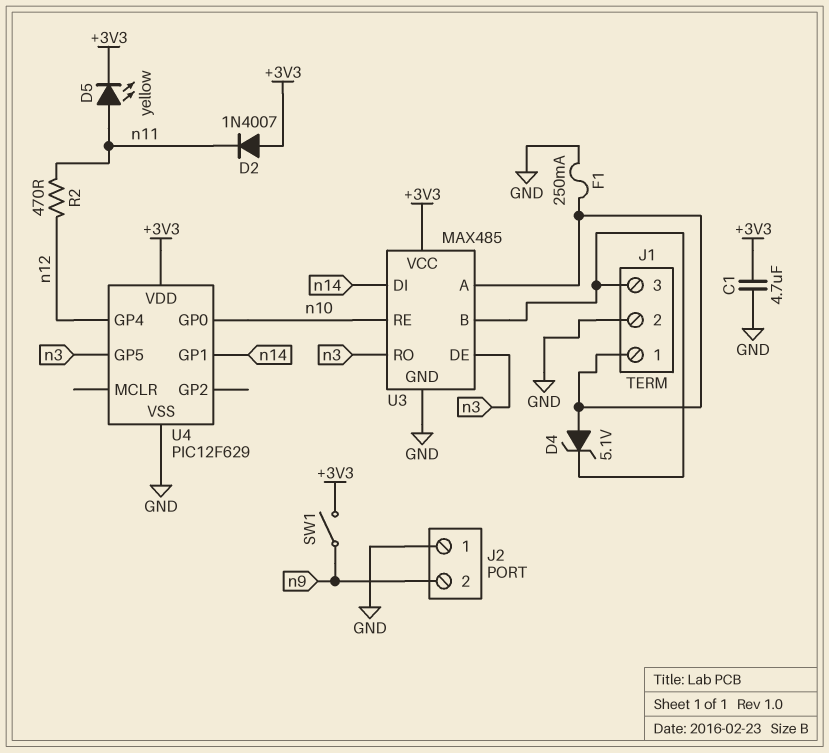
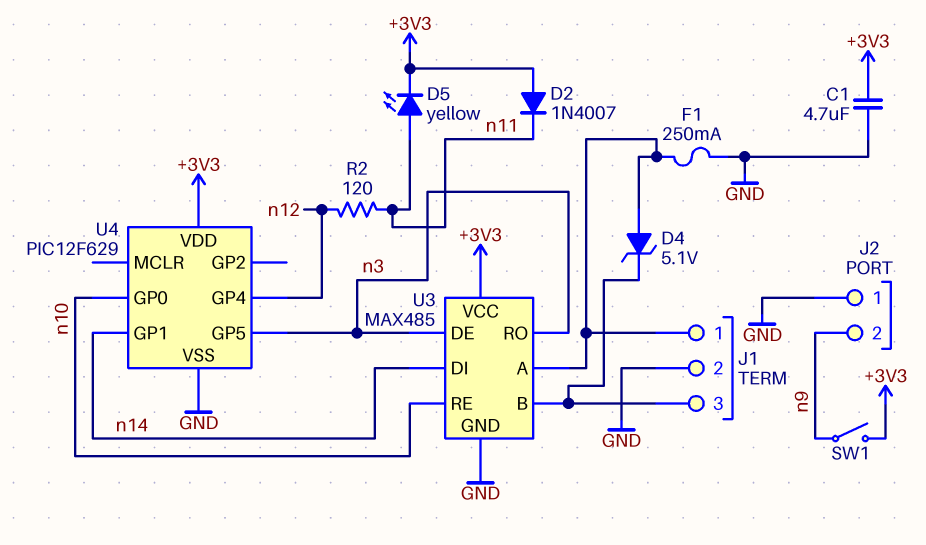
R2: 470 (n11, n12) -> 120 (n11, n12)

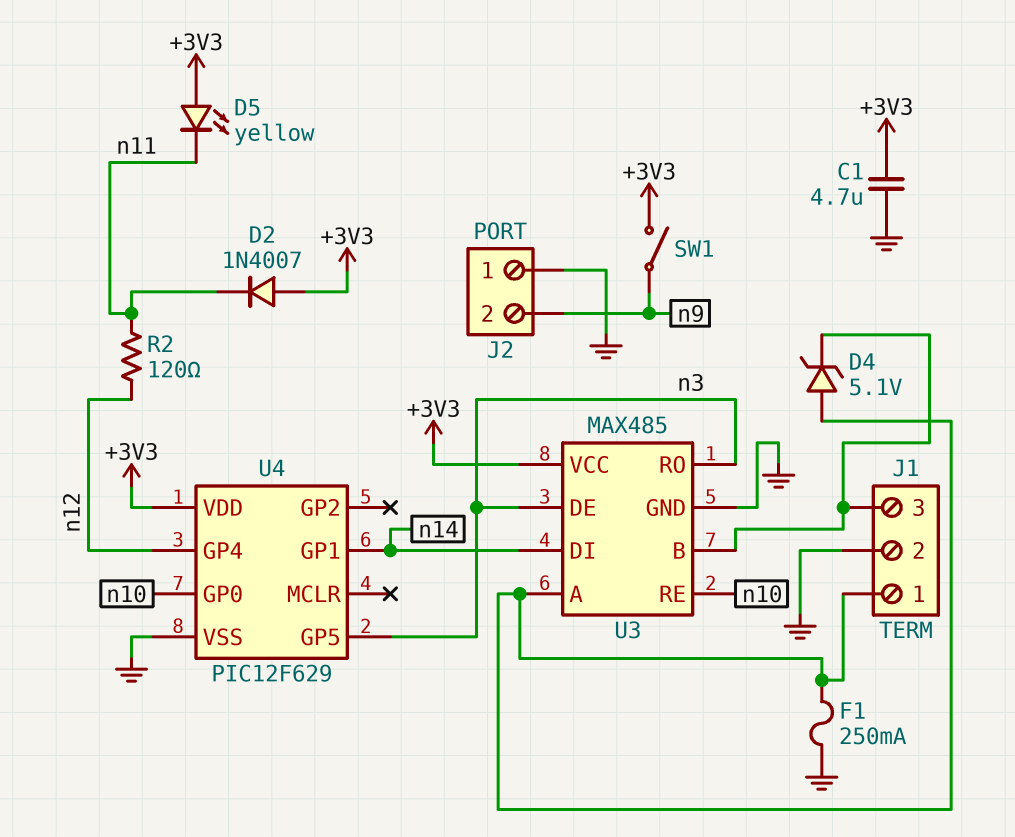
D5: LED yellow (A n11, K +3V3) -> LED yellow (A +3V3, K n11)

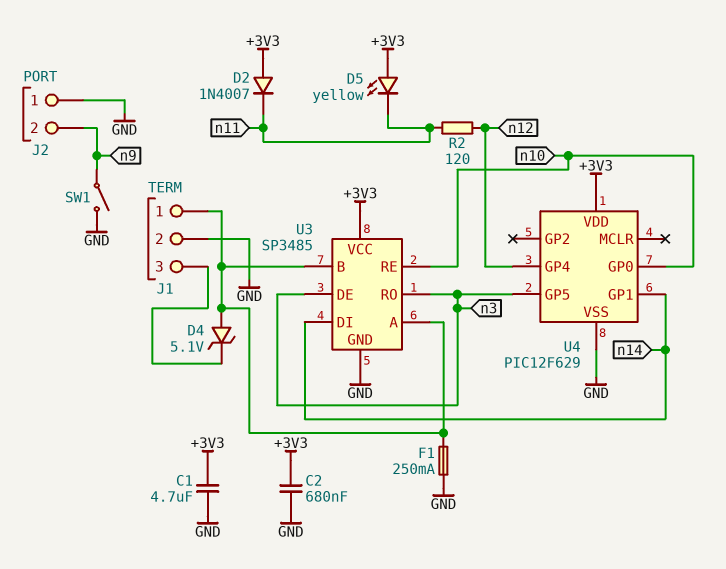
C2: none -> 680nF (+3V3, GND)
SW1: switch (+3V3, n9) -> switch (GND, n9)
U3: MAX485 -> SP3485
U3 pin B: J1/3 -> J1/1

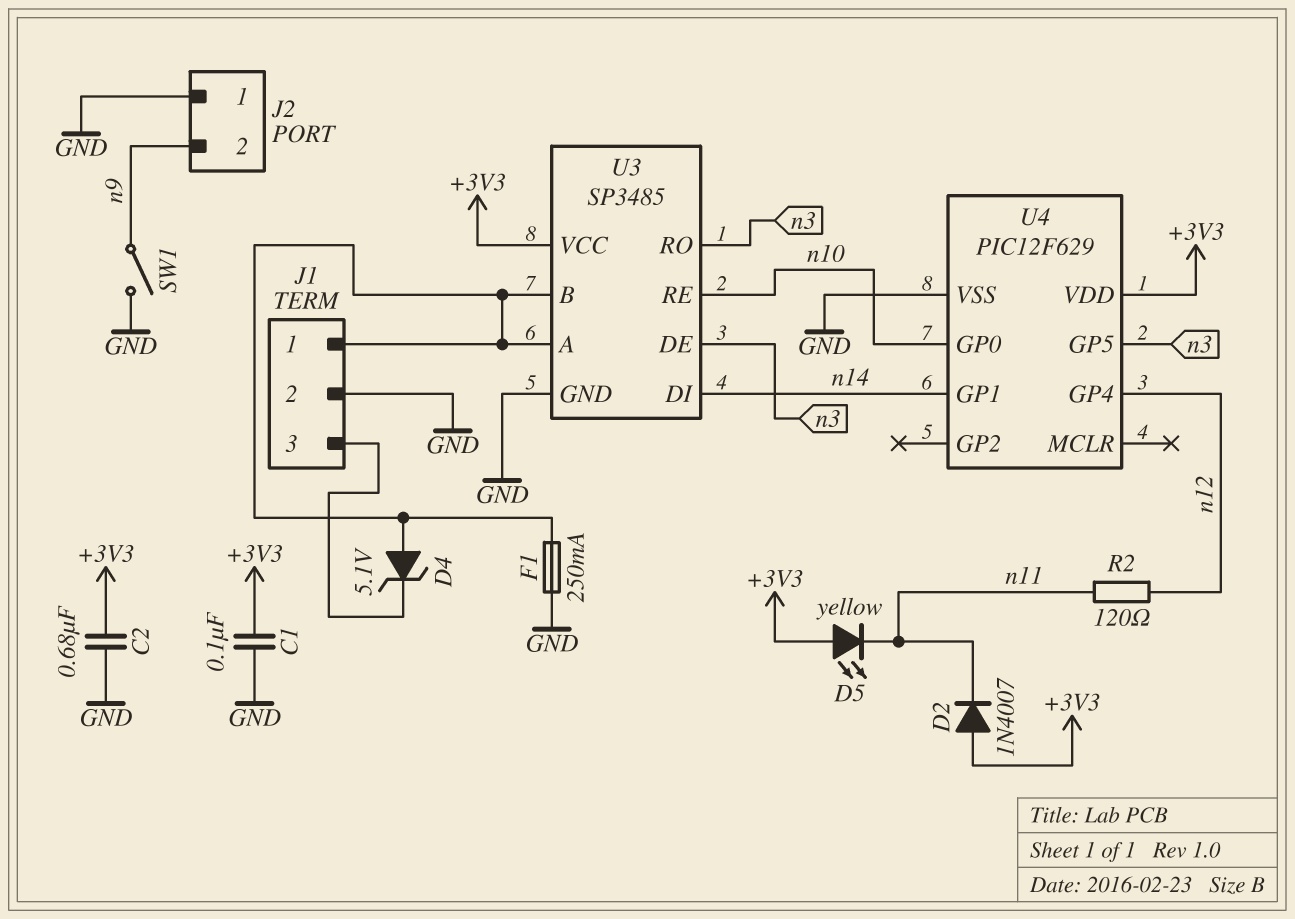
C1: 4.7uF (+3V3, GND) -> 100nF (+3V3, GND)

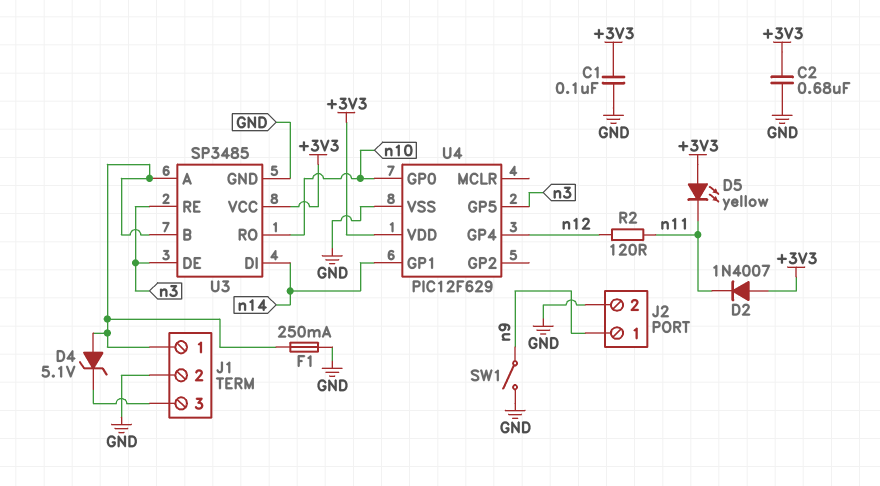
J2 pin 1: GND -> n9
J2 pin 2: n9 -> GND
U3 pin RE: n10 -> n3
U3 pin RO: n3 -> n10

